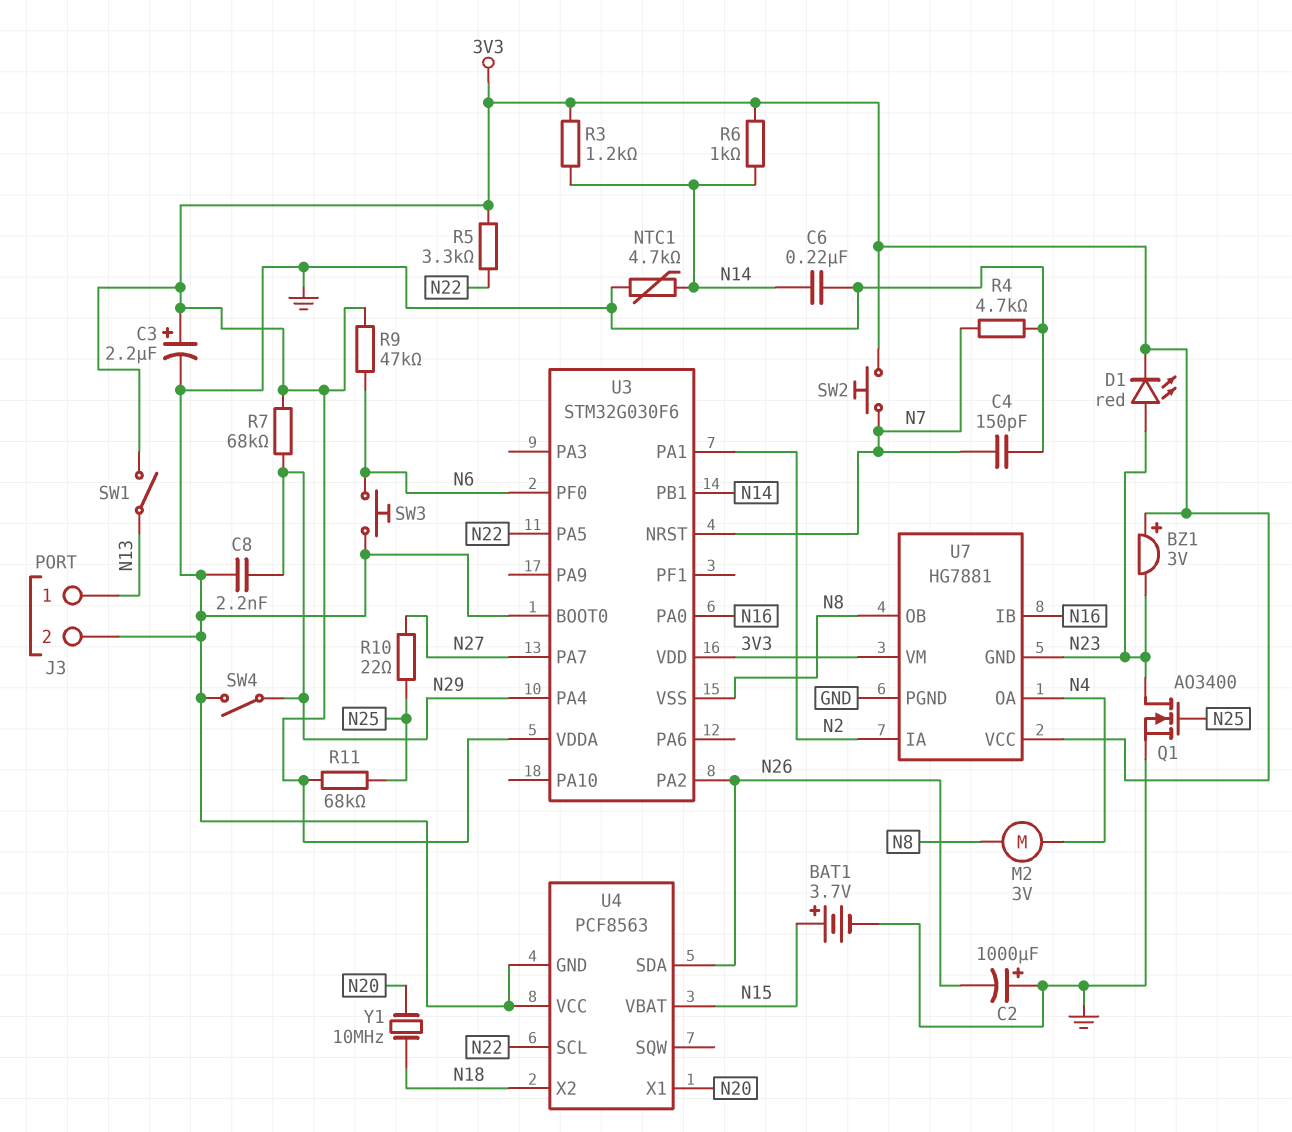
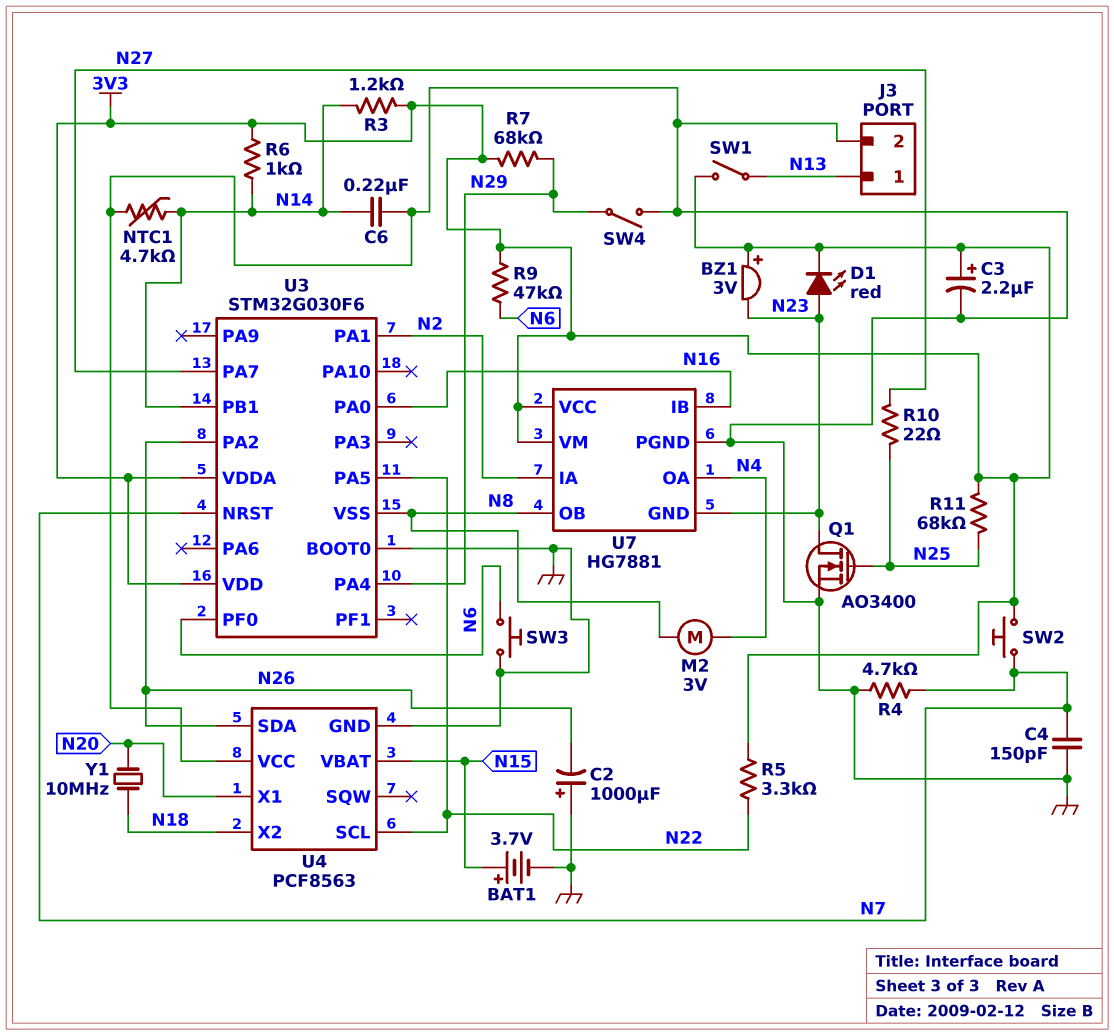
C8: 2.2nF (GND, N29) -> none

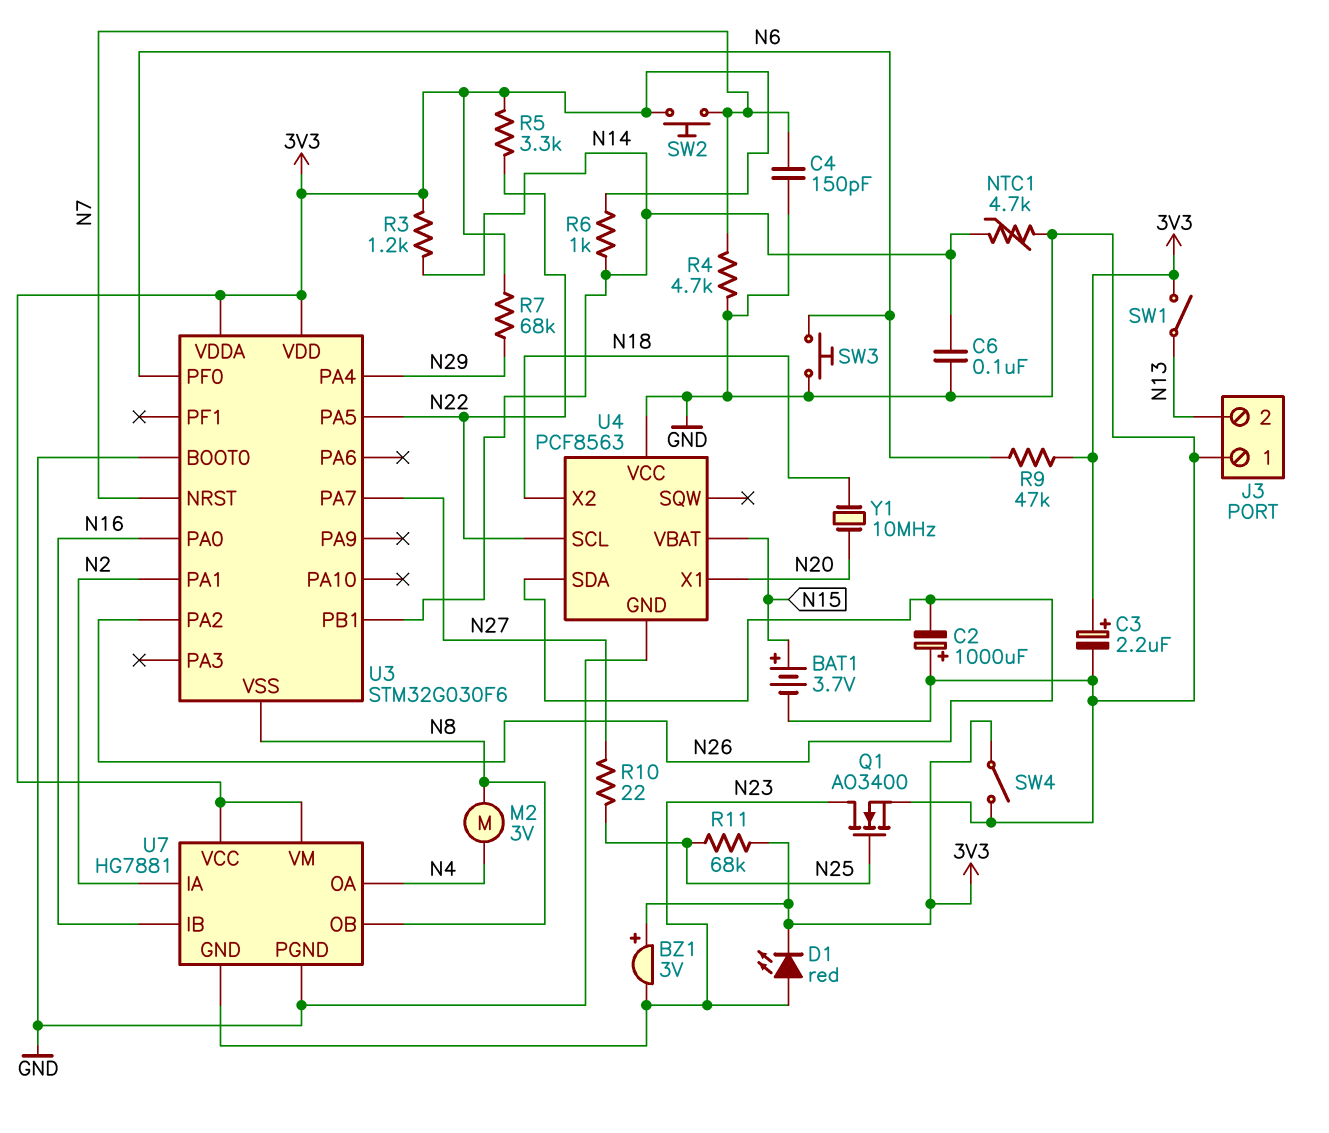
C6: 220nF (GND, N14) -> 100nF (GND, N14)
J3 pin 1: N13 -> GND
J3 pin 2: GND -> N13
SW4: switch (GND, N29) -> switch (3V3, GND)

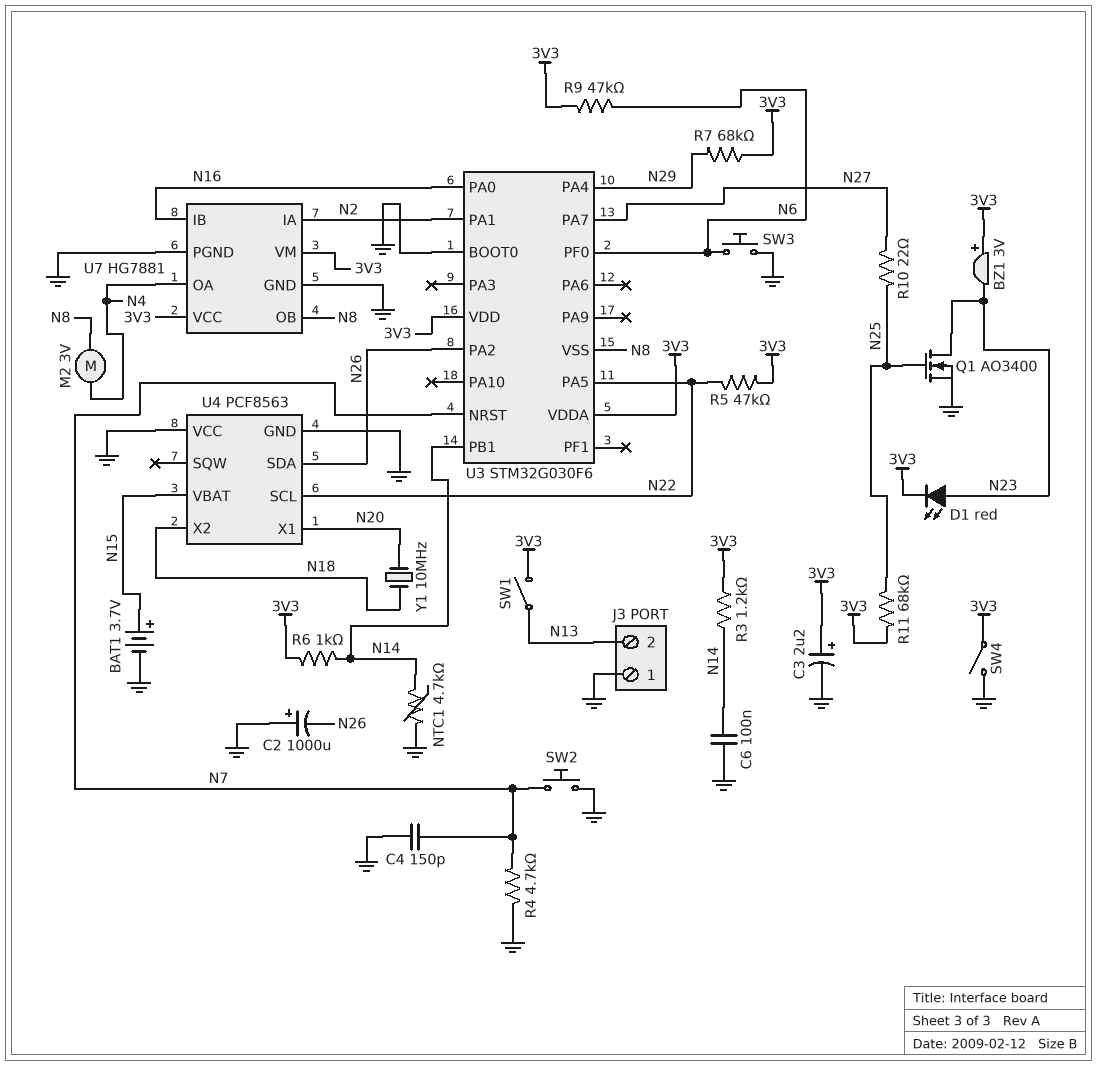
R5: 3.3k (3V3, N22) -> 47k (3V3, N22)
SW2: button (3V3, N7) -> button (GND, N7)
U7 pin GND: N23 -> GND

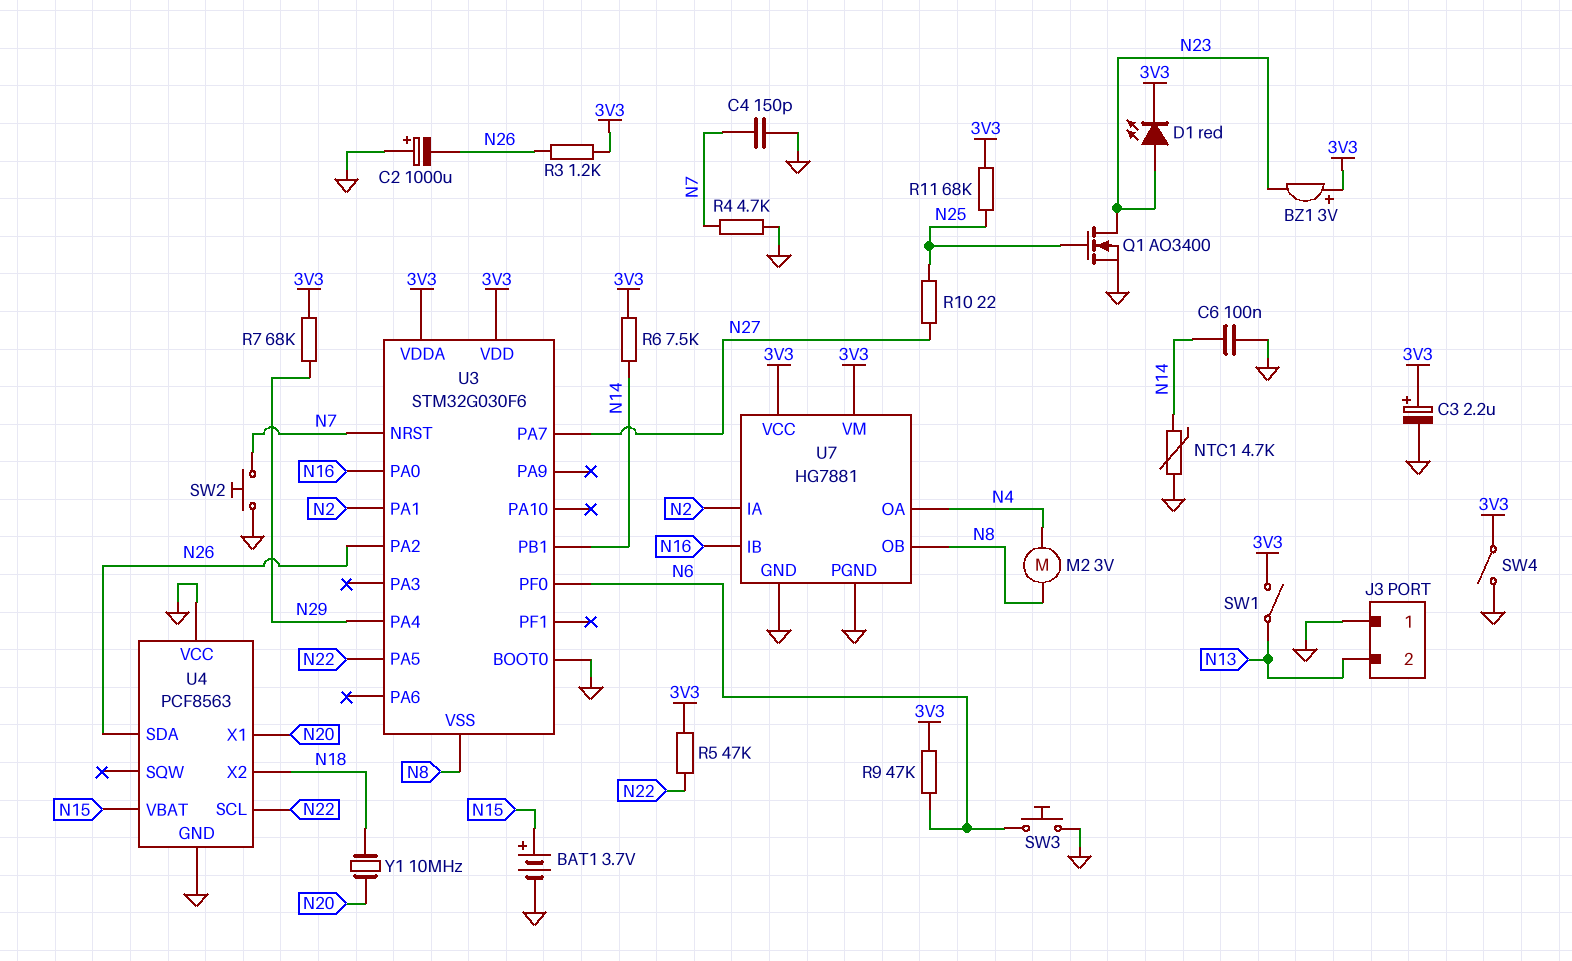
R3: 1.2k (3V3, N14) -> 1.2k (3V3, N26)
R6: 1k (3V3, N14) -> 7.5k (3V3, N14)

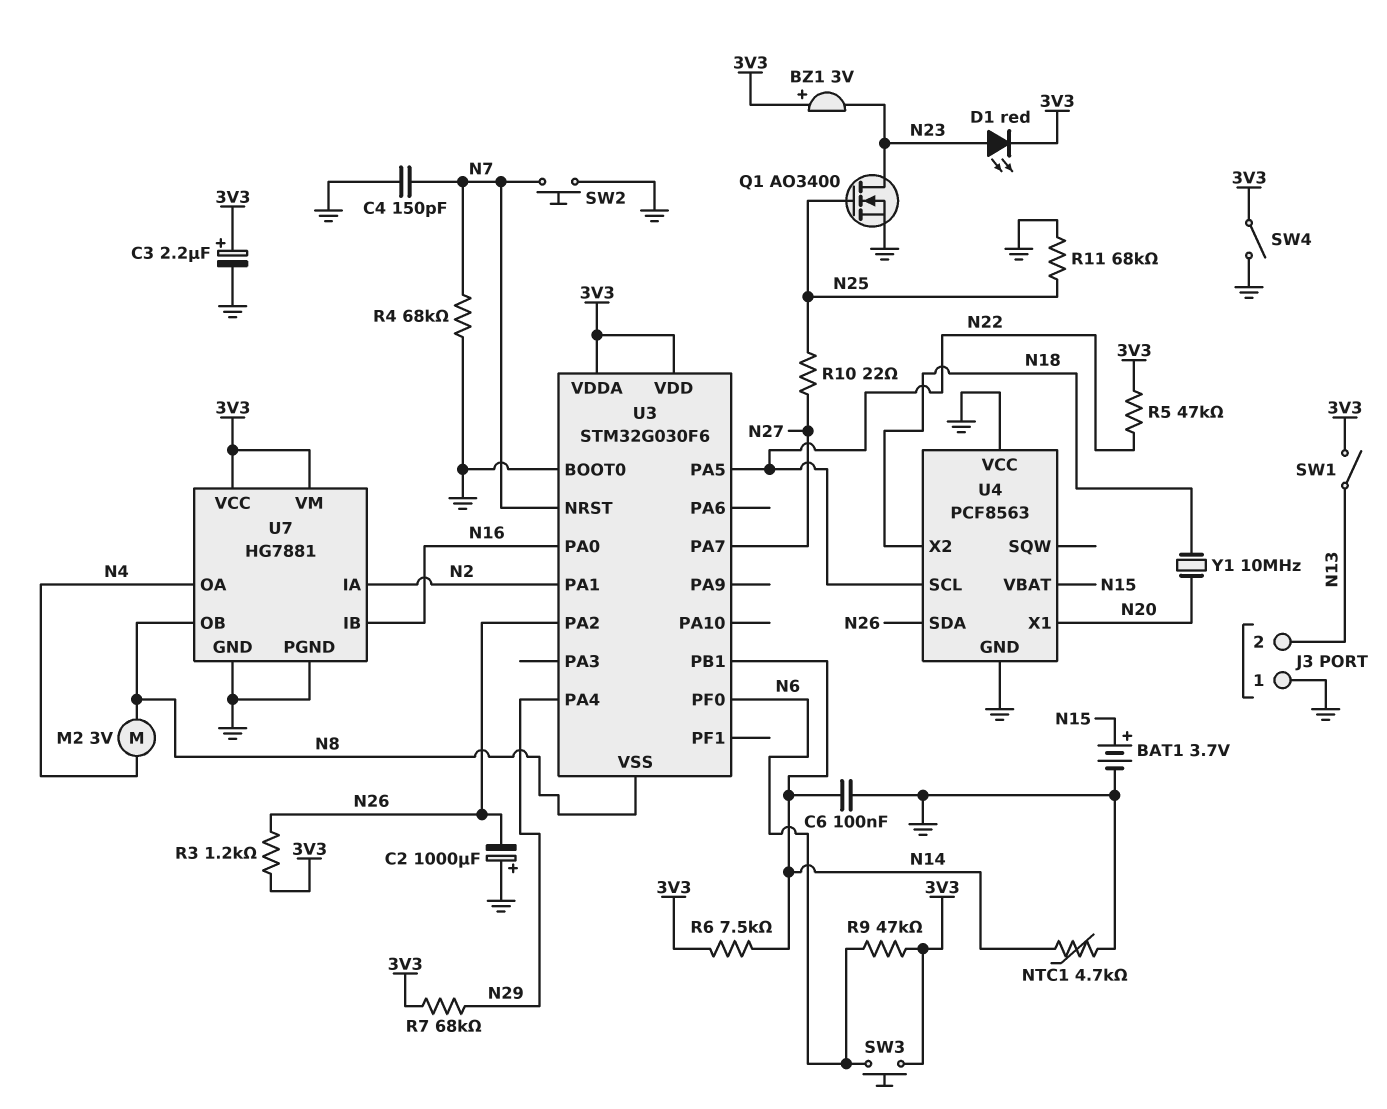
R4: 4.7k (GND, N7) -> 68k (GND, N7)
R11: 68k (3V3, N25) -> 68k (GND, N25)
SW3: button (GND, N6) -> button (3V3, N6)

